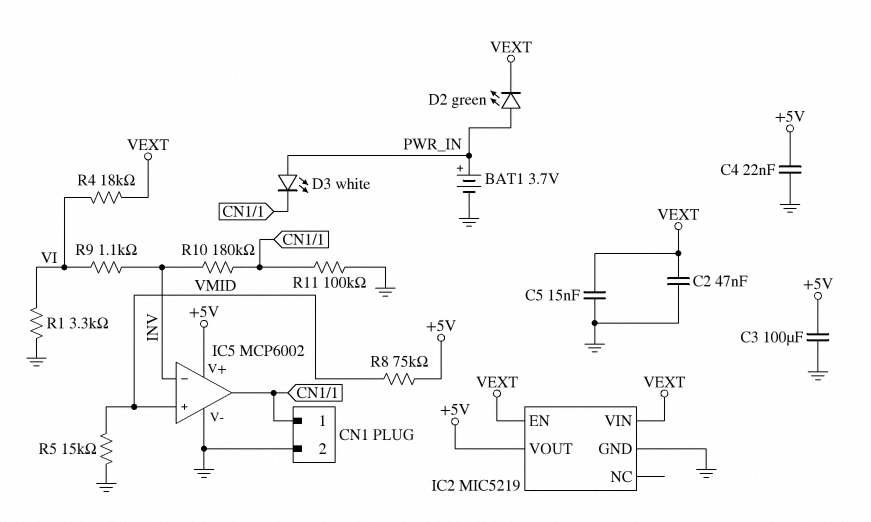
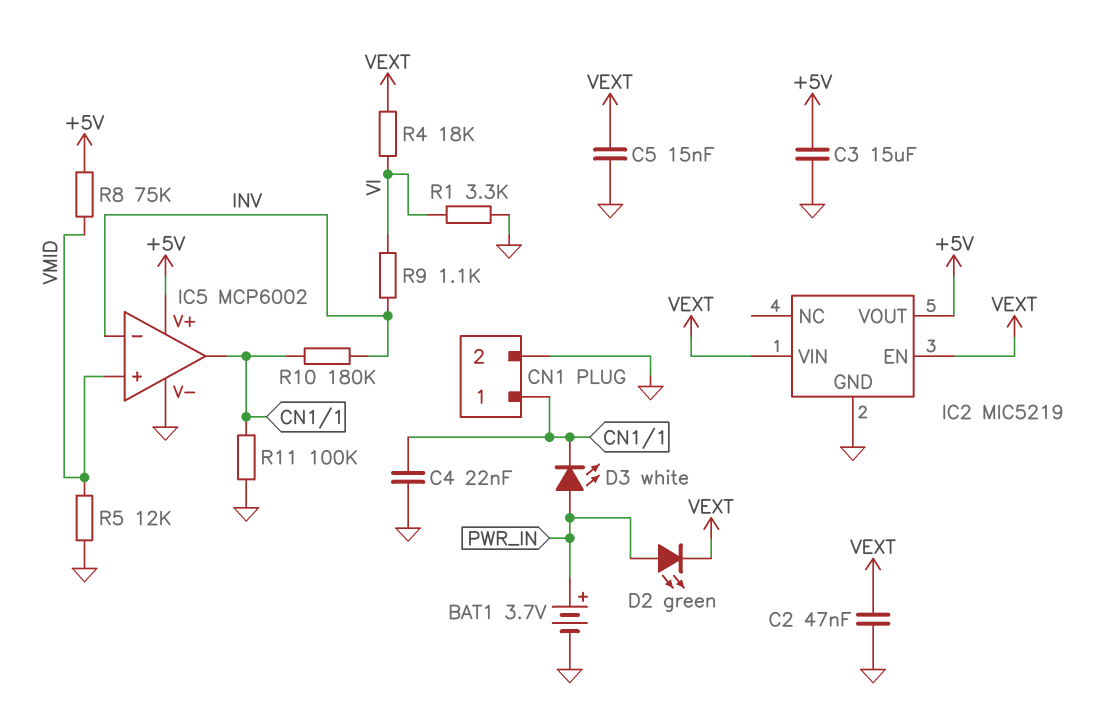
C3: 100uF (+5V, GND) -> 15uF (+5V, GND)
C4: 22nF (+5V, GND) -> 22nF (CN1/1, GND)
R5: 15k (GND, VMID) -> 12k (GND, VMID)

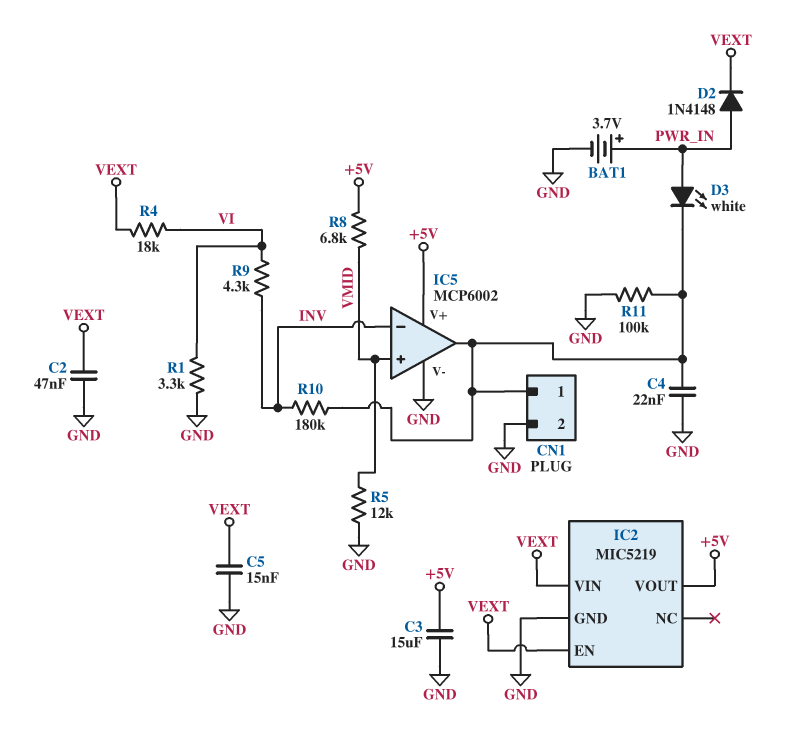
D2: LED green (A PWR_IN, K VEXT) -> diode 1N4148 (A PWR_IN, K VEXT)
R8: 75k (+5V, VMID) -> 6.8k (+5V, VMID)
R9: 1.1k (INV, VI) -> 4.3k (INV, VI)

